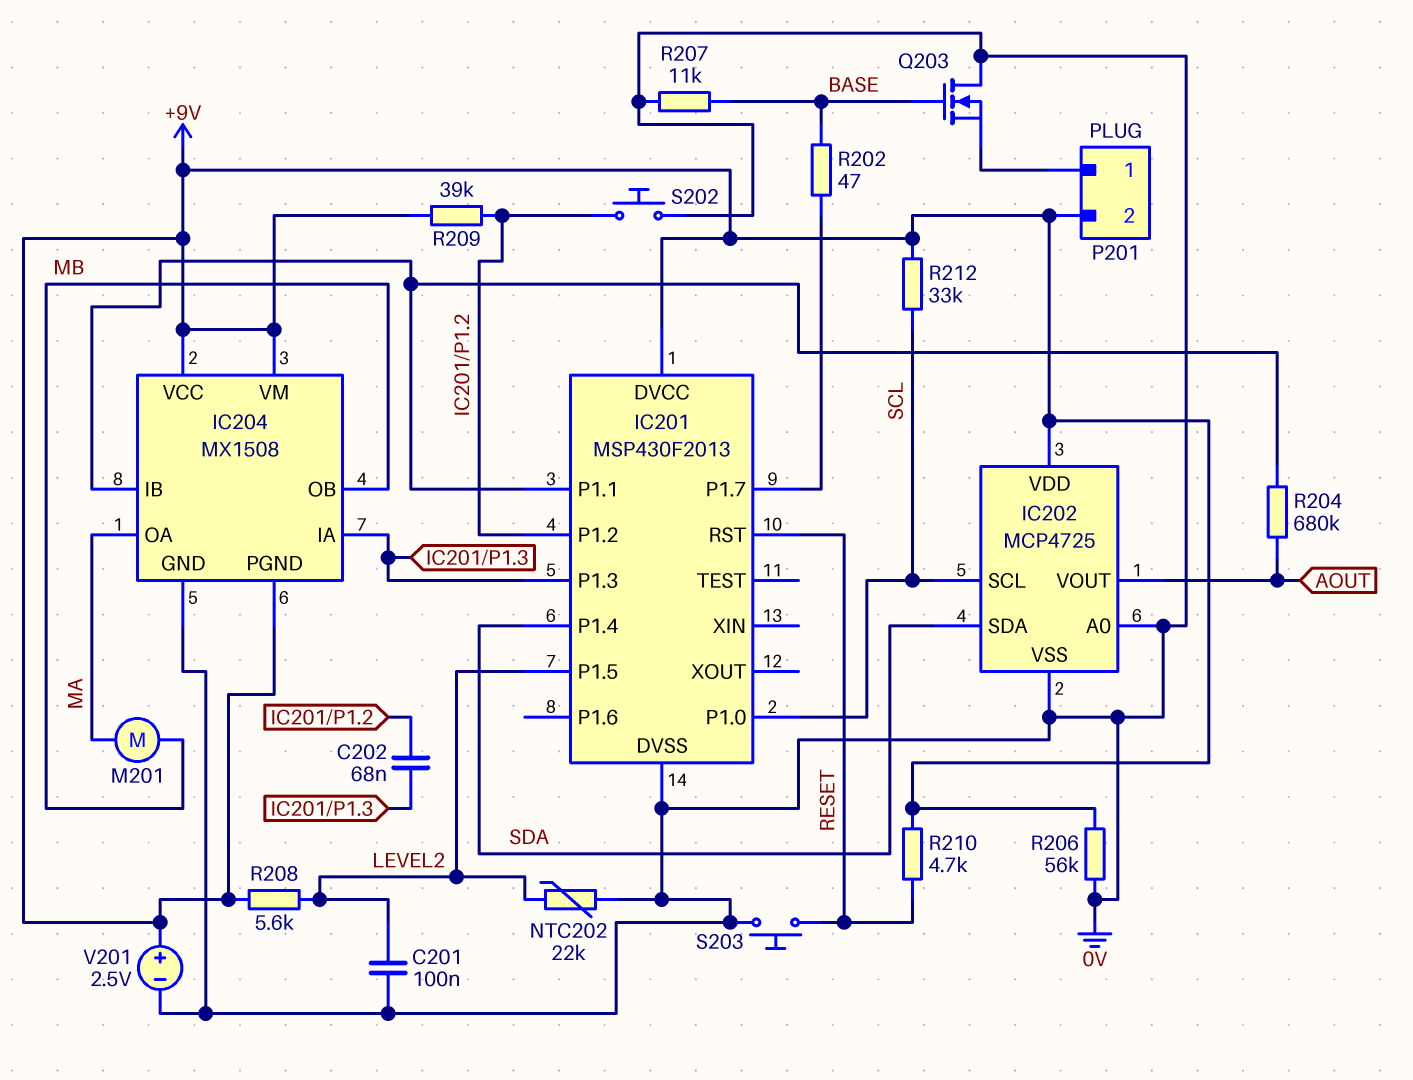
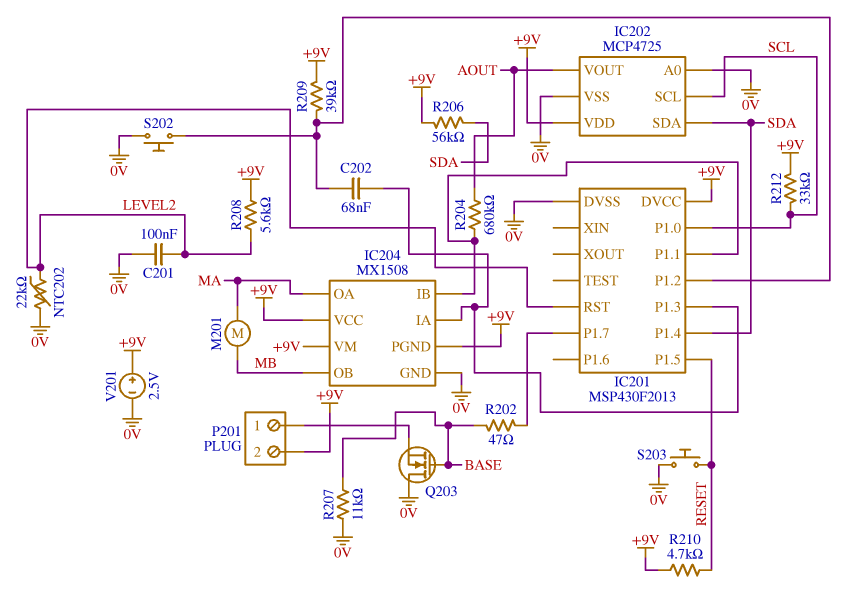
IC201 pin P1.5: LEVEL2 -> RESET
IC201 pin RST: RESET -> LEVEL2
R206: 56k (+9V, 0V) -> 56k (+9V, SDA)

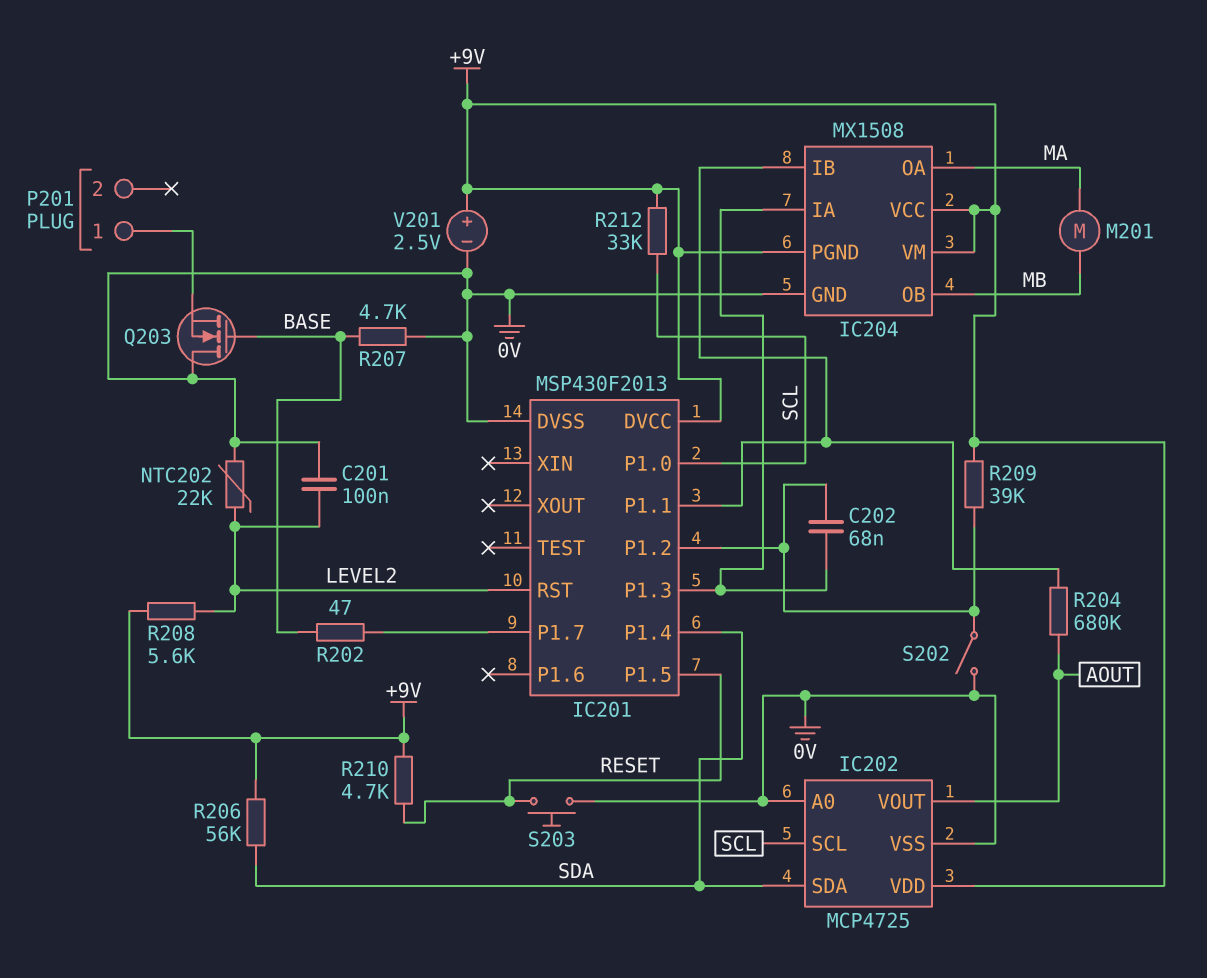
P201 pin 2: +9V -> none
R207: 11k (0V, BASE) -> 4.7k (0V, BASE)
S202: button (0V, IC201/P1.2) -> switch (0V, IC201/P1.2)

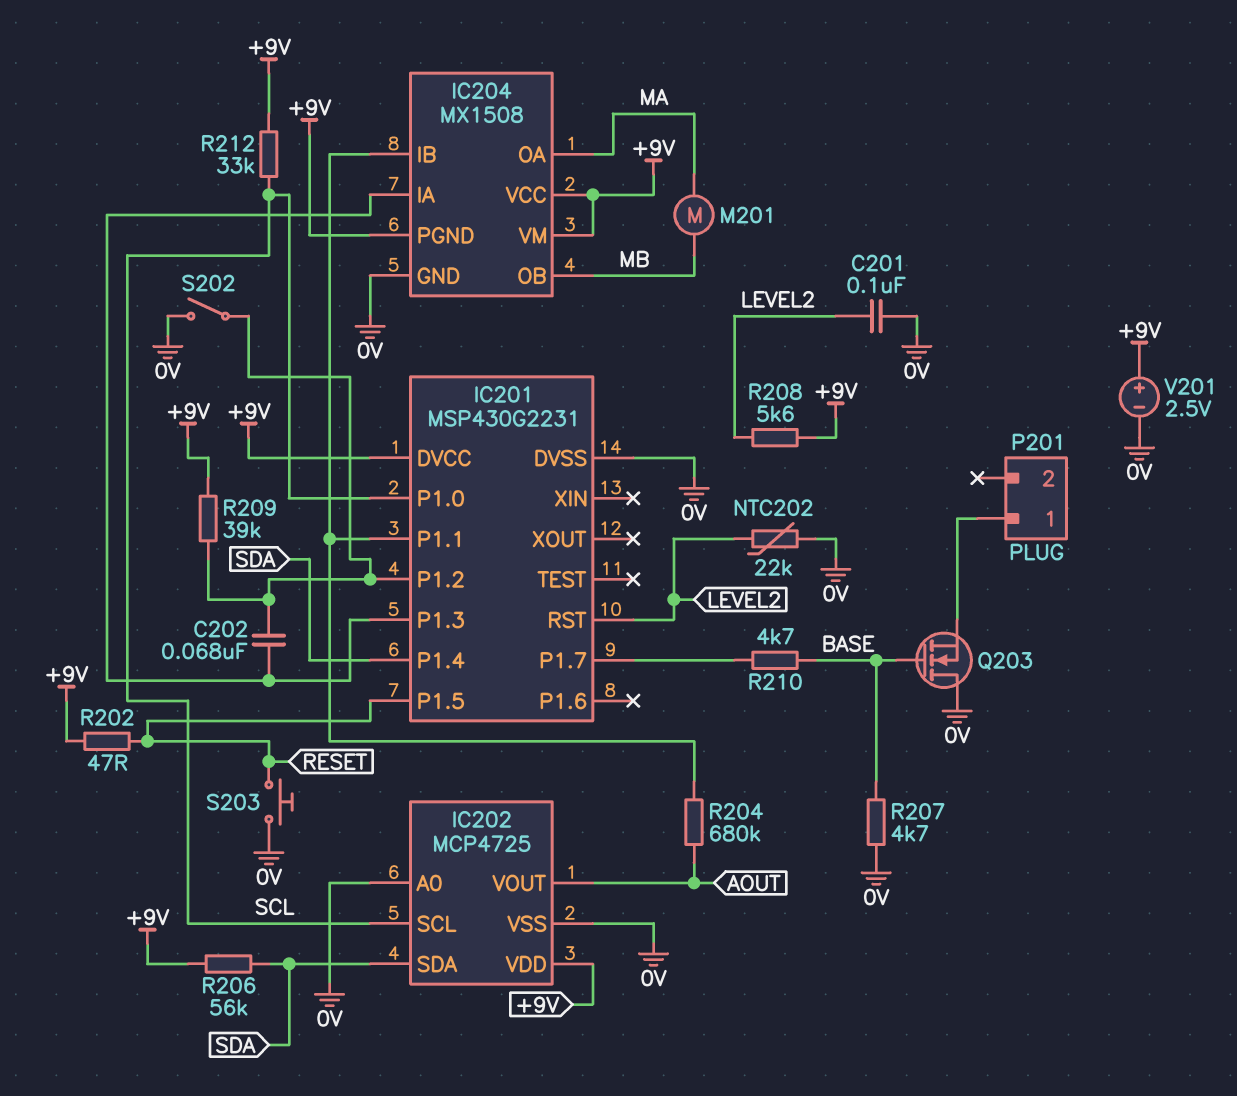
IC201: MSP430F2013 -> MSP430G2231
R202: 47 (BASE, IC201/P1.7) -> 47 (+9V, RESET)
R210: 4.7k (+9V, RESET) -> 4.7k (BASE, IC201/P1.7)

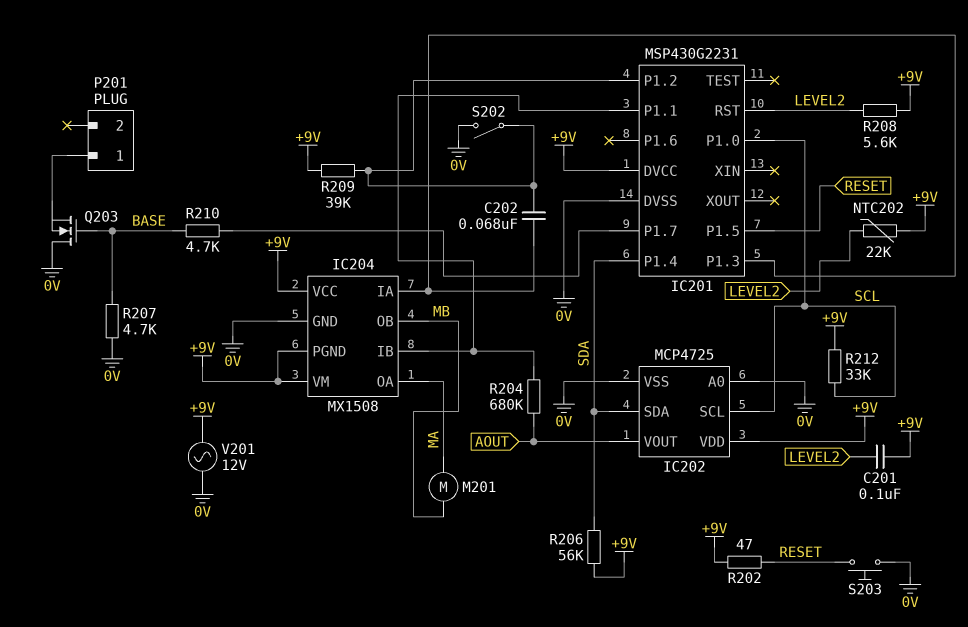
C201: 100nF (0V, LEVEL2) -> 100nF (+9V, LEVEL2)
NTC202: 22k (0V, LEVEL2) -> 22k (+9V, LEVEL2)
V201: 2.5V (plus +9V, minus 0V) -> AC 12V (+9V, 0V)

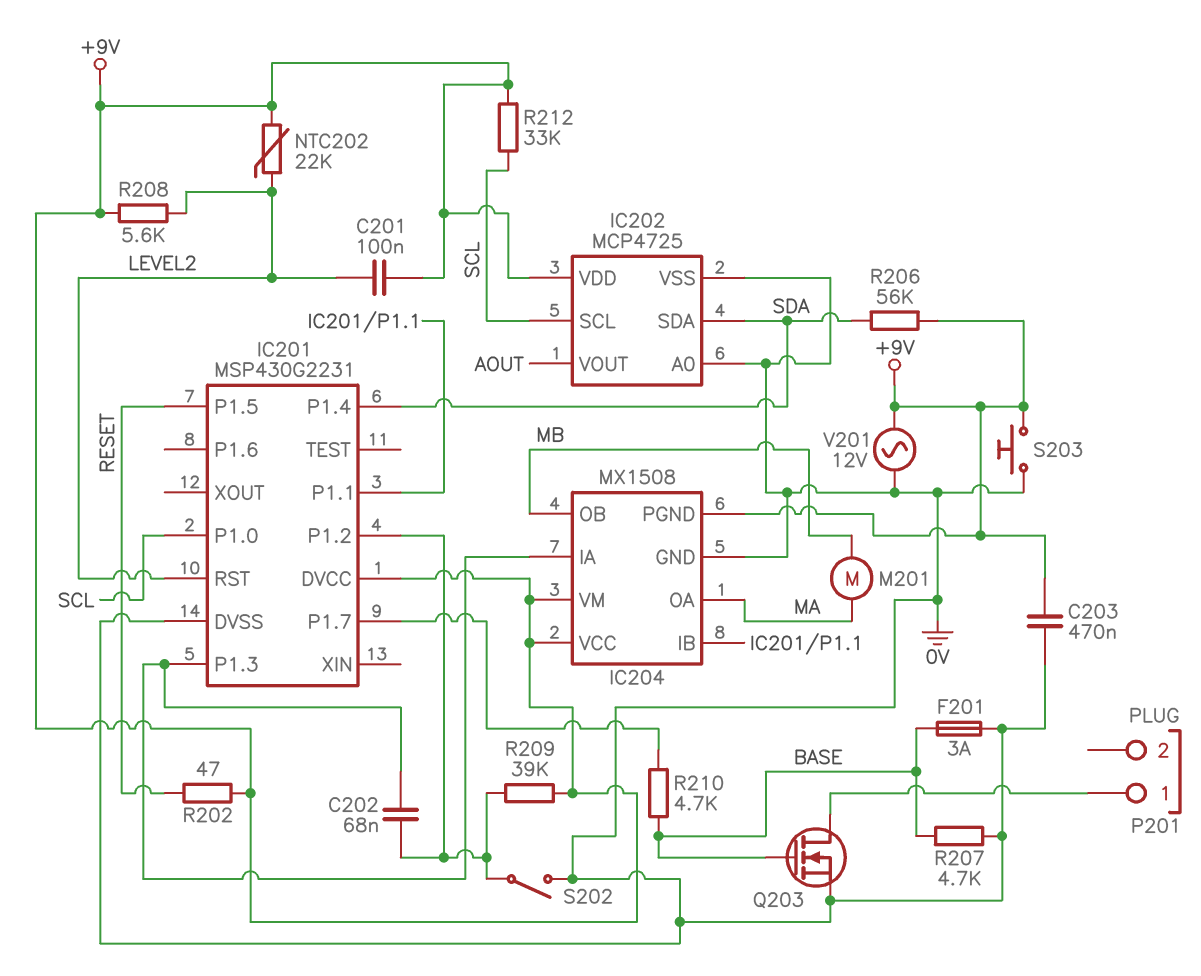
C203: none -> 470nF (+9V, 0V)
F201: none -> 3A (0V, BASE)
Q203: NMOS (G BASE, D 0V, S P201/1) -> NMOS (G BASE, D P201/1, S 0V)
R204: 680k (AOUT, IC201/P1.1) -> none
S203: button (0V, RESET) -> button (+9V, 0V)

